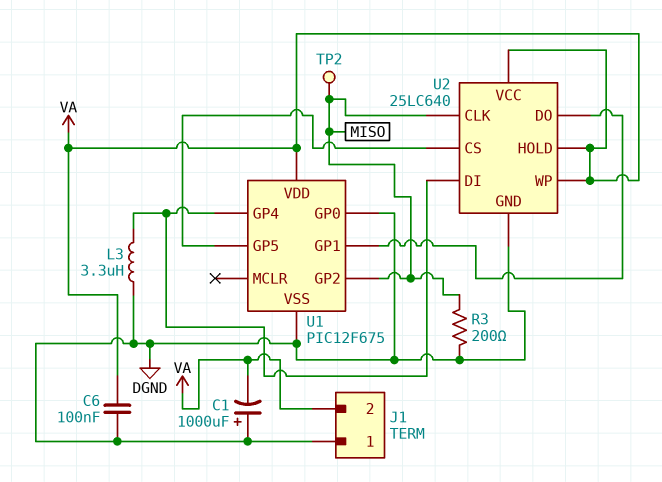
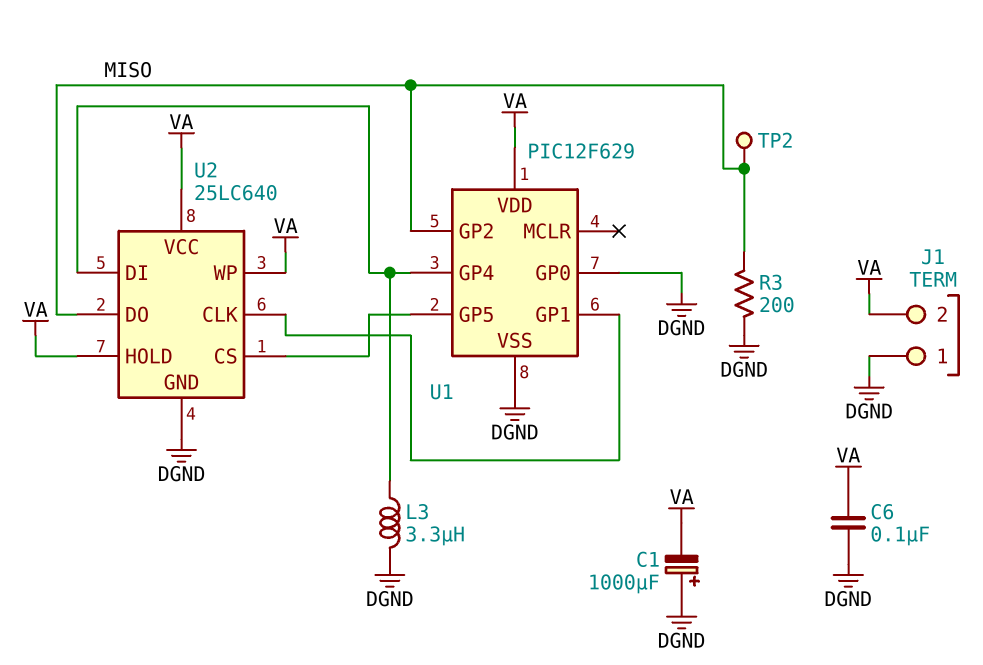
U1: PIC12F675 -> PIC12F629
U2 pin CLK: MISO -> U1/GP1
U2 pin DO: U1/GP1 -> MISO

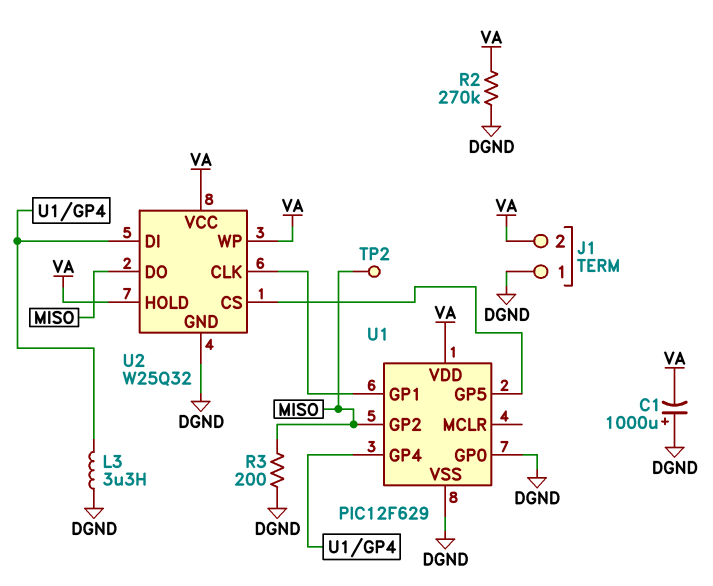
C6: 100nF (DGND, VA) -> none
R2: none -> 270k (DGND, VA)
U2: 25LC640 -> W25Q32

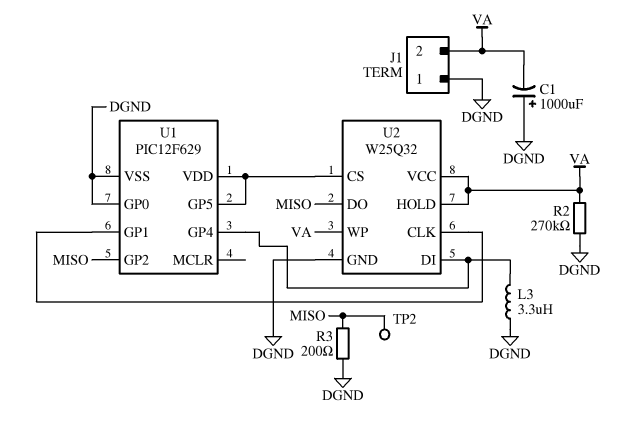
U1 pin VDD: VA -> U1/GP5

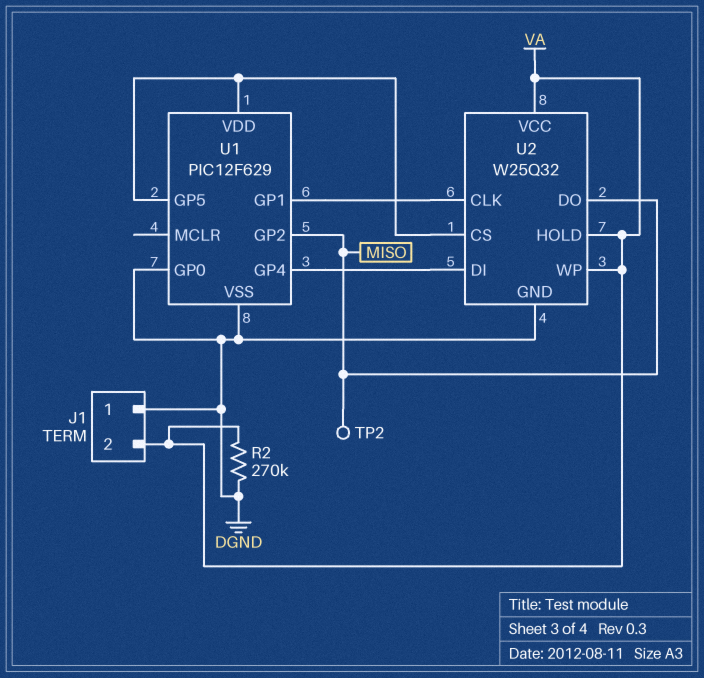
C1: 1000uF (plus DGND, minus VA) -> none
L3: 3.3uH (DGND, U1/GP4) -> none
R3: 200 (DGND, MISO) -> none

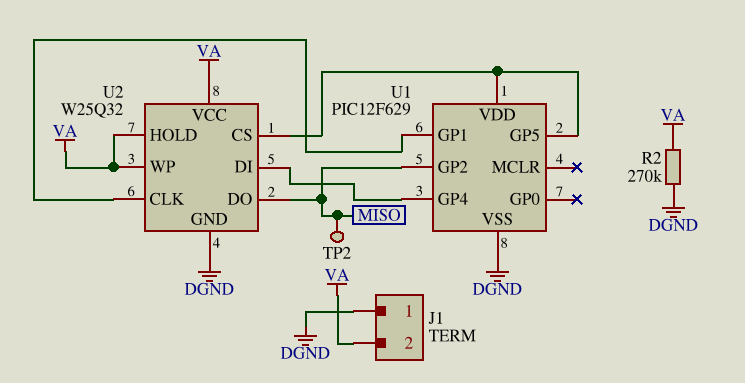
U1 pin GP0: DGND -> none

